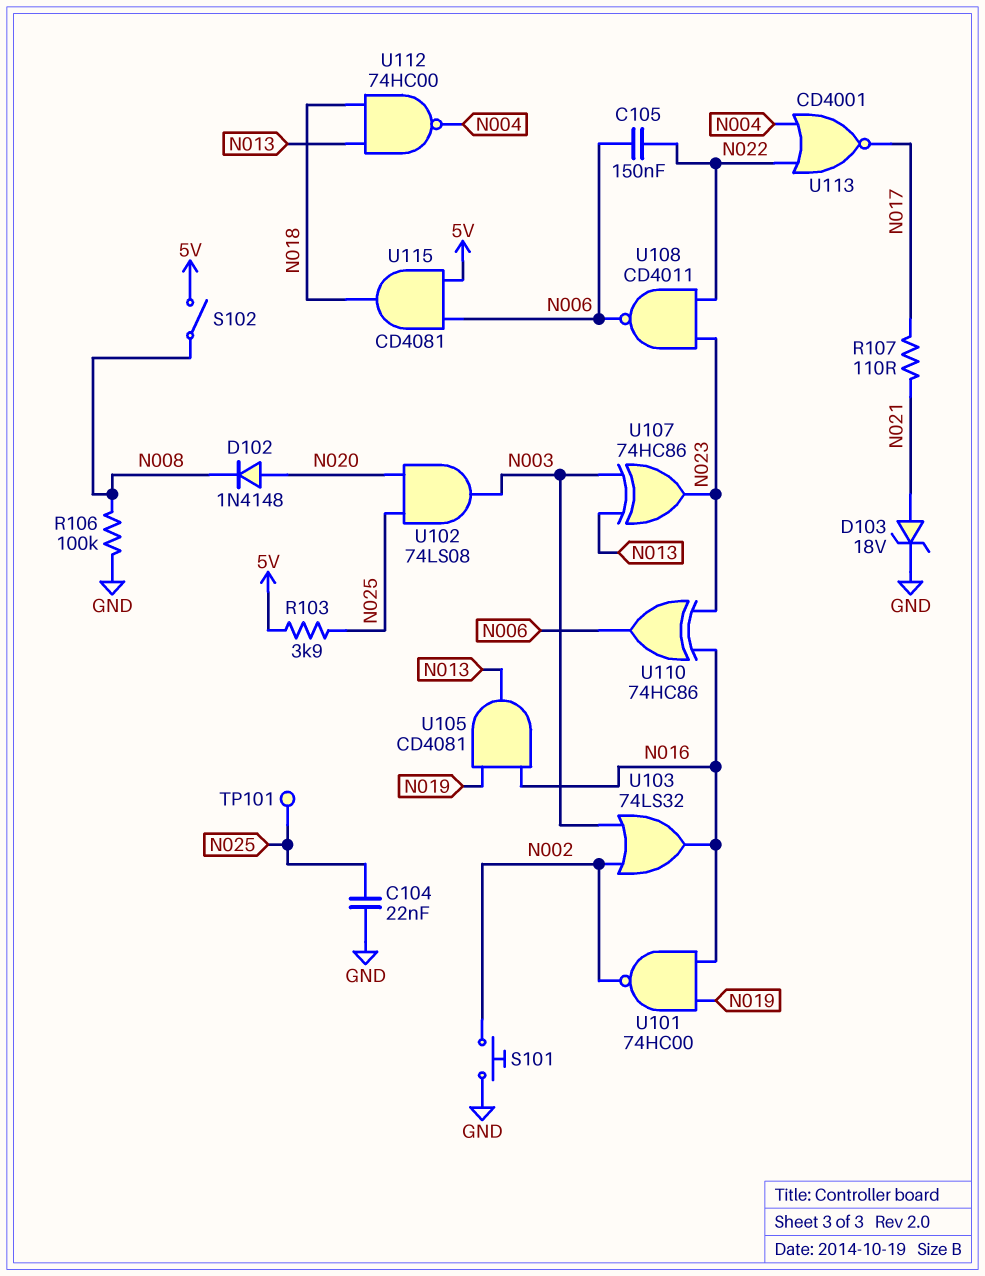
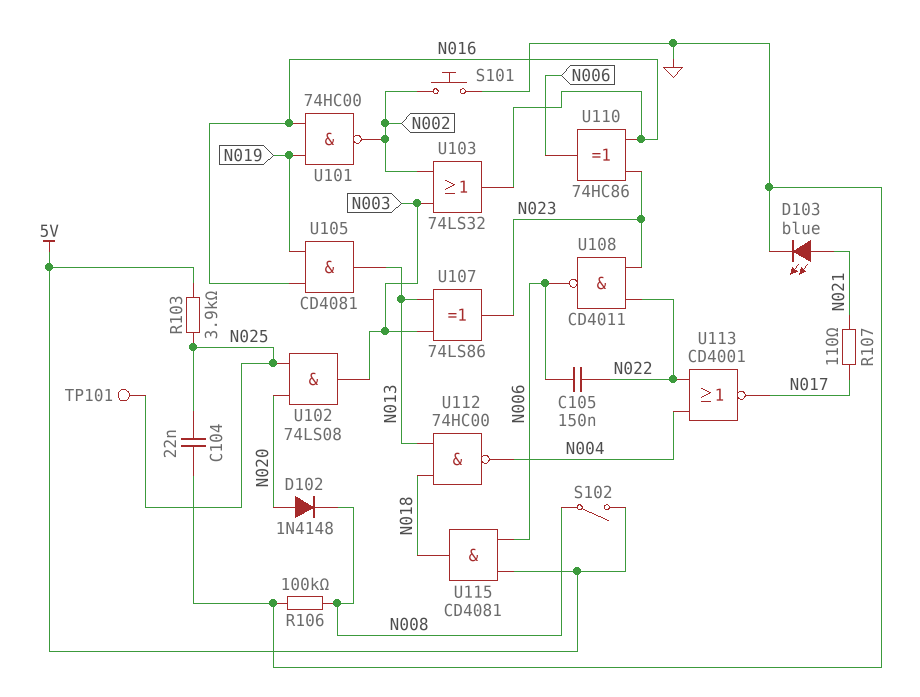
D103: zener 18V (A N021, K GND) -> LED blue (A N021, K GND)
U107: XOR 74HC86 (in N003, in N013, out N023) -> XOR 74LS86 (in N003, in N013, out N023)

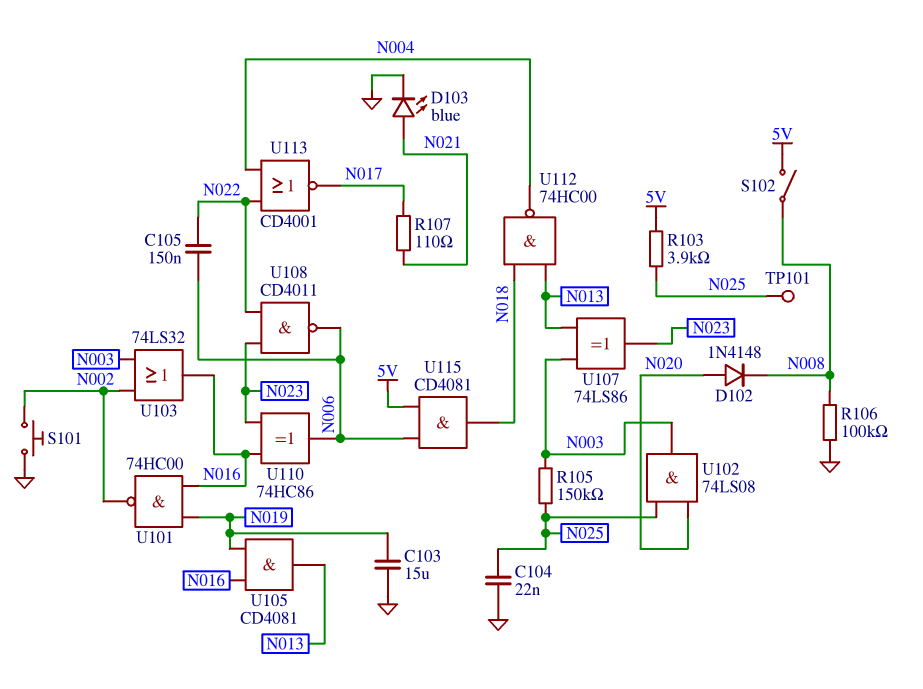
C103: none -> 15uF (GND, N019)
R105: none -> 150k (N003, N025)

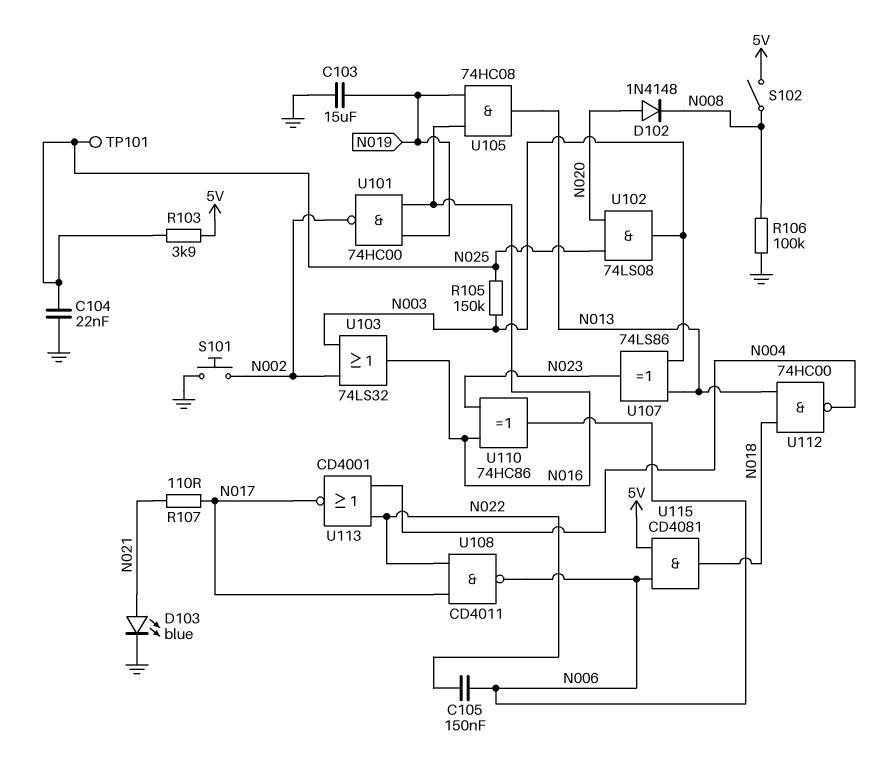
U105: AND CD4081 (in N016, in N019, out N013) -> AND 74HC08 (in N016, in N019, out N013)
U108: NAND CD4011 (in N022, in N023, out N006) -> NAND CD4011 (in N017, in N022, out N006)

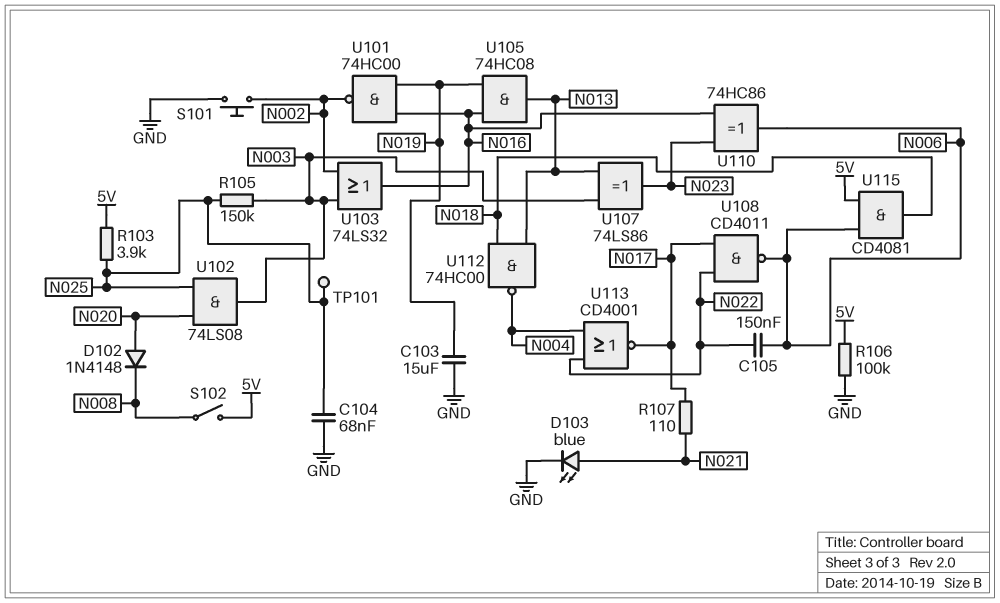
C104: 22nF (GND, N025) -> 68nF (GND, N025)
R106: 100k (GND, N008) -> 100k (5V, GND)

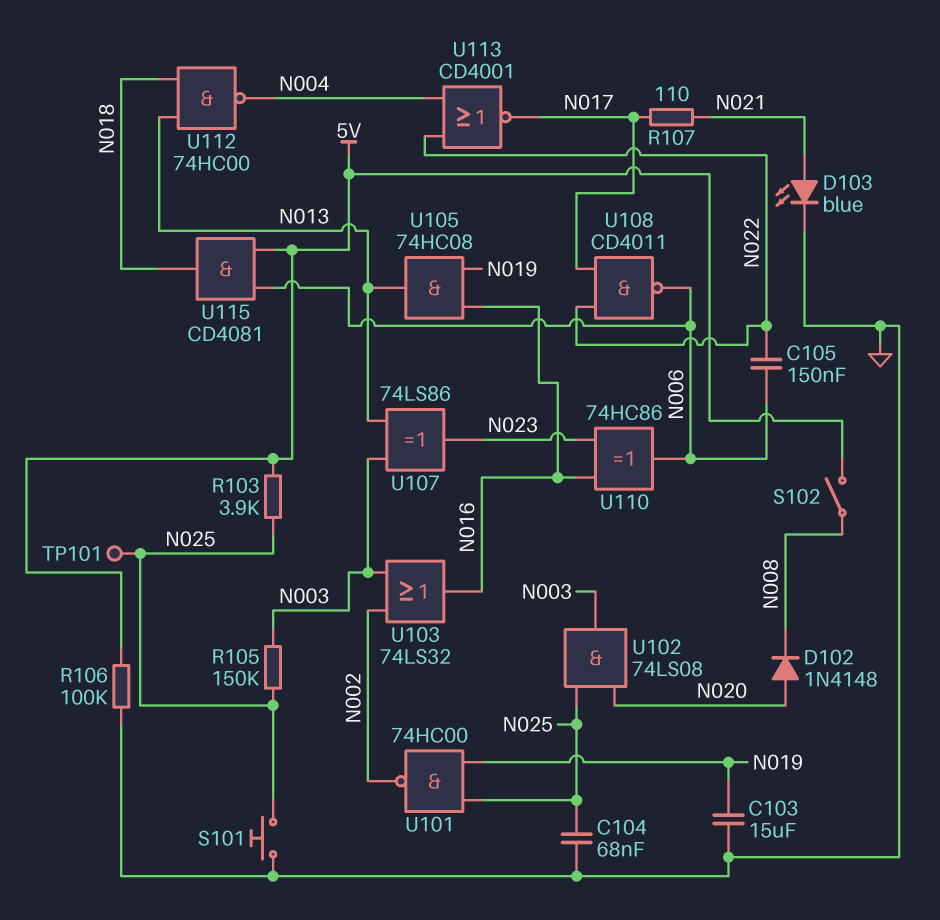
S101: button (GND, N002) -> button (GND, N025)
U101: NAND 74HC00 (in N016, in N019, out N002) -> NAND 74HC00 (in N019, in N025, out N002)

